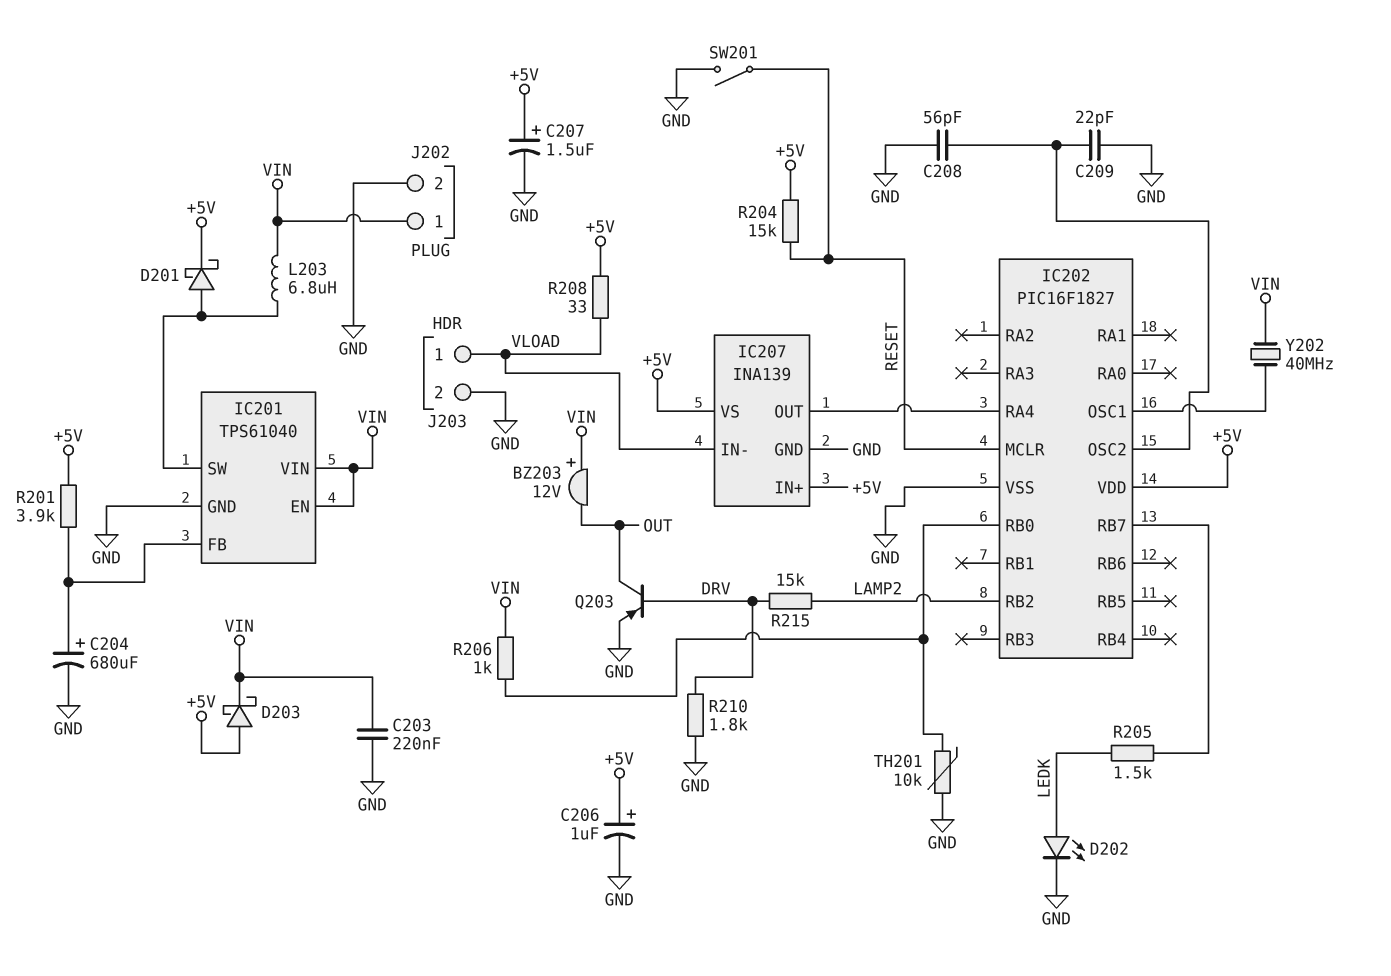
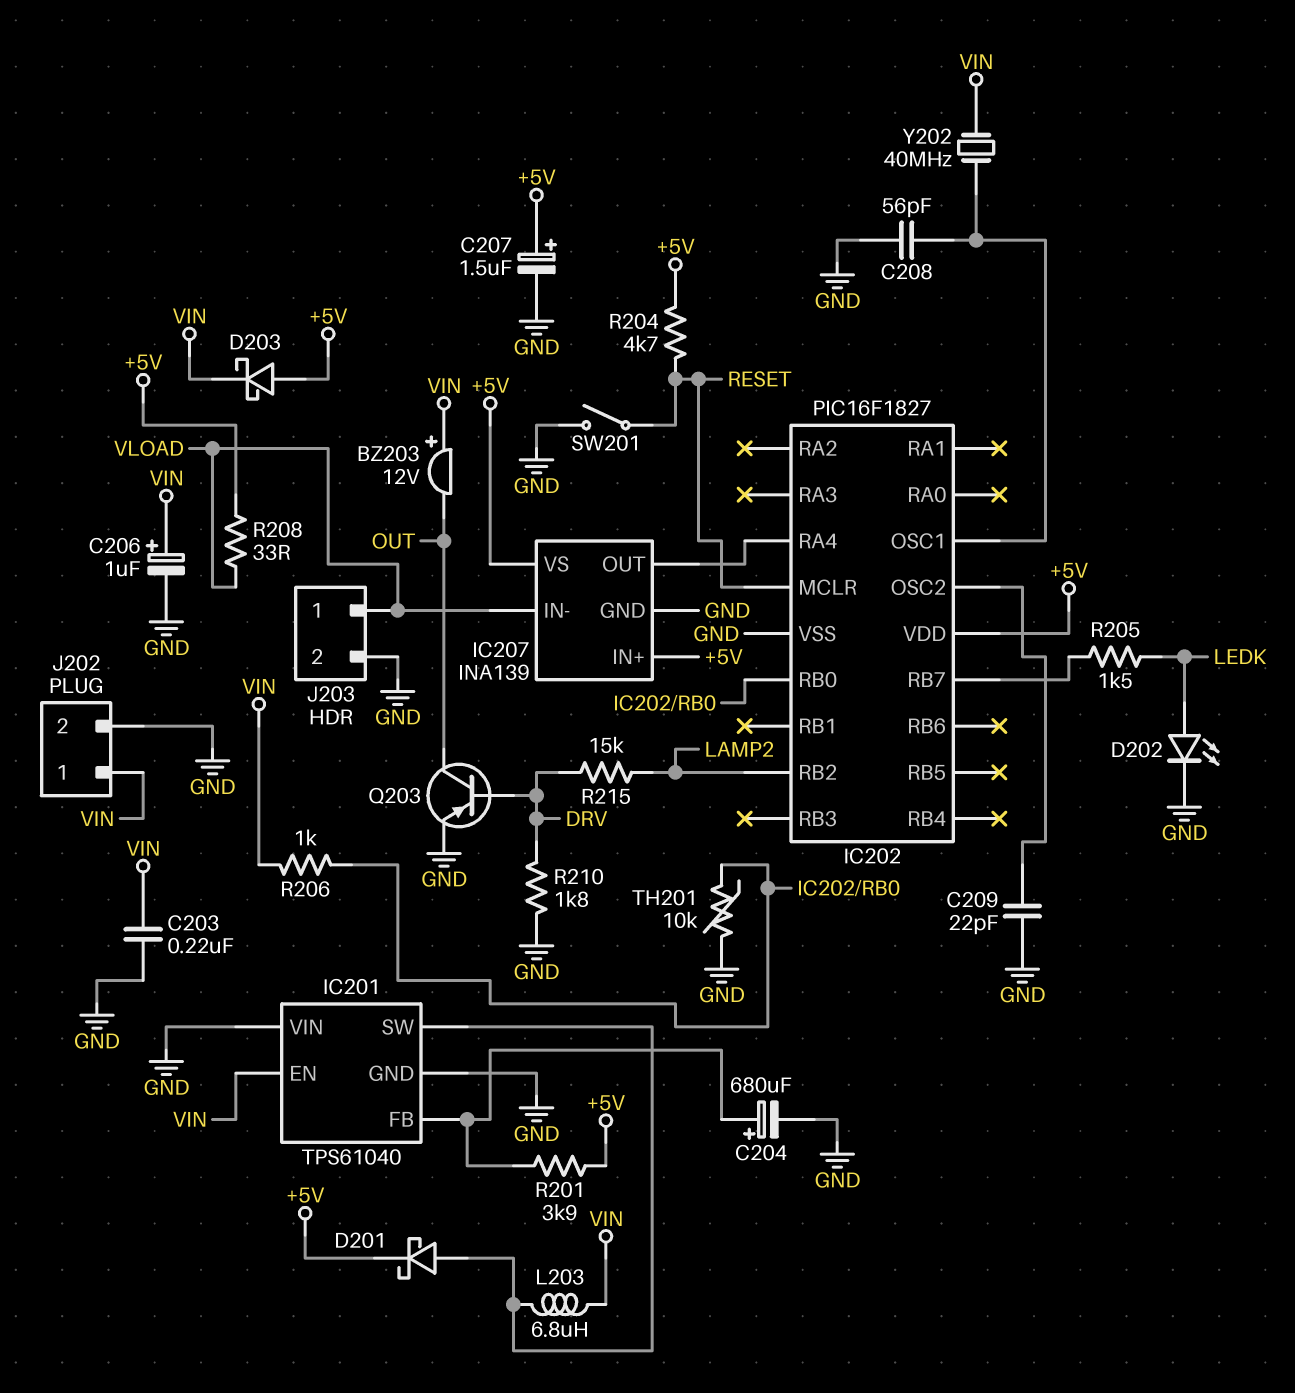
C206: 1uF (plus +5V, minus GND) -> 1uF (plus VIN, minus GND)
C208: 56pF (GND, IC202/OSC2) -> 56pF (GND, IC202/OSC1)
IC201 pin VIN: VIN -> GND
R204: 15k (+5V, RESET) -> 4.7k (+5V, RESET)

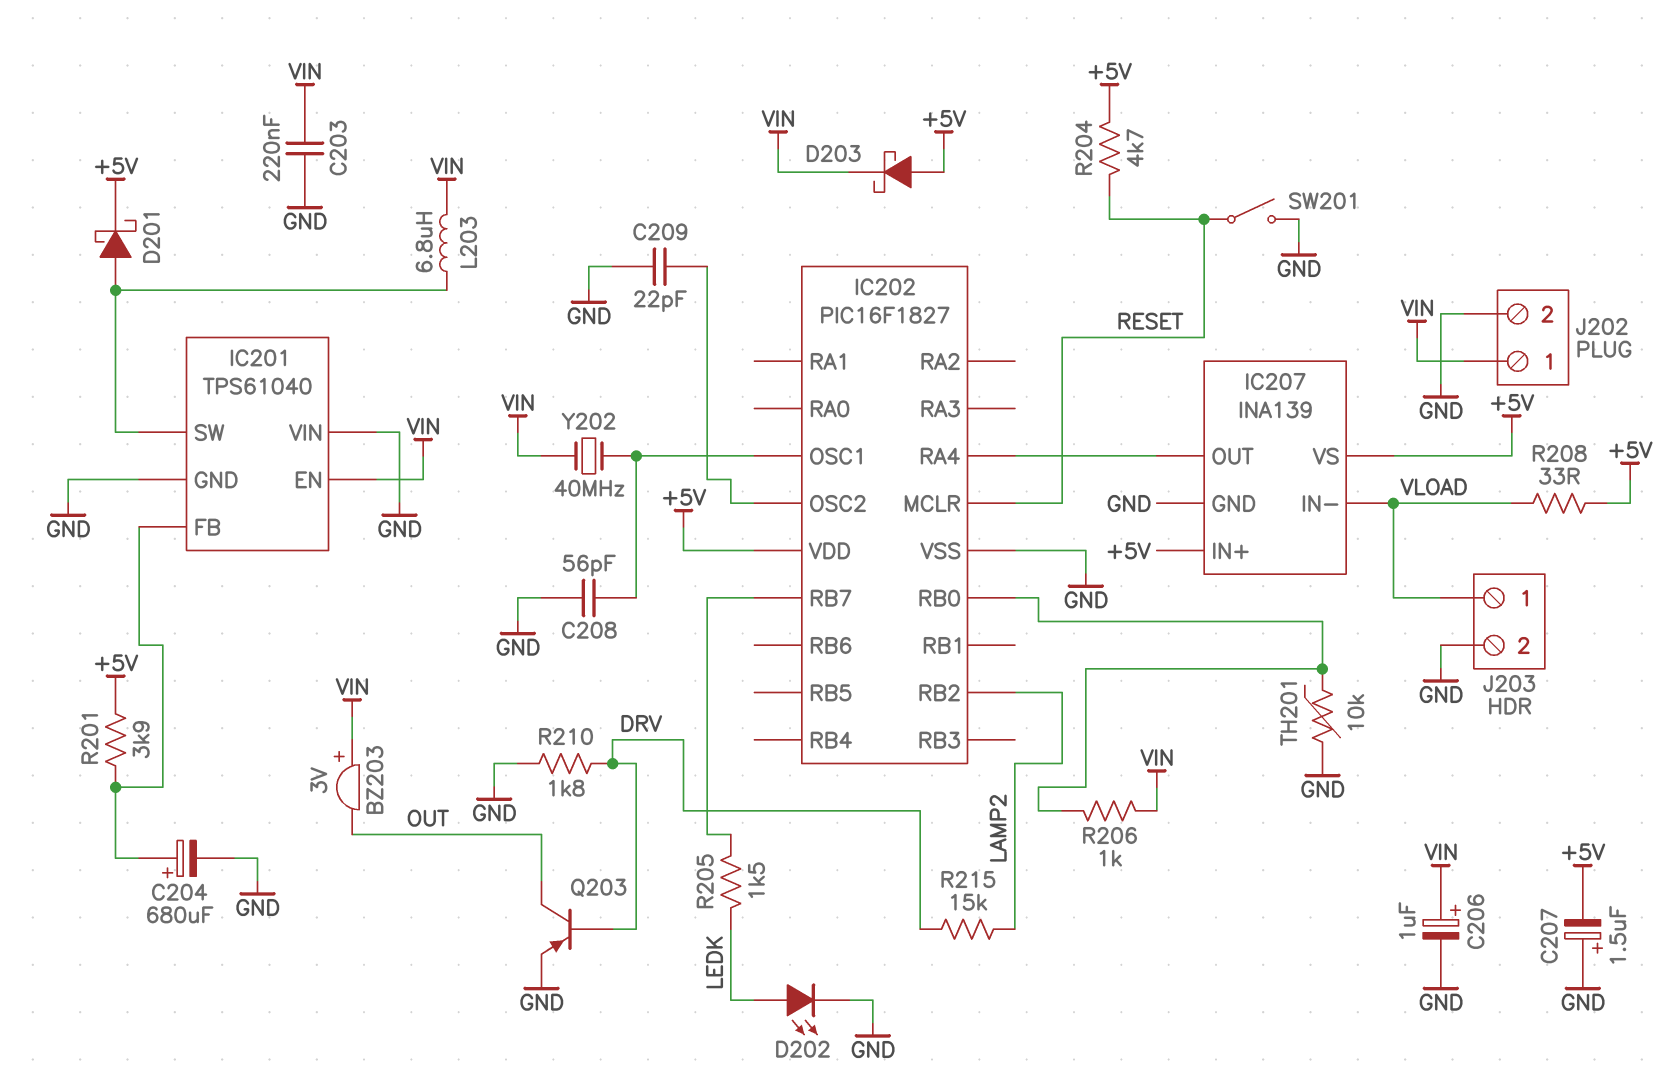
BZ203: buzzer 12V (plus VIN, minus OUT) -> buzzer 3V (plus VIN, minus OUT)
C207: 1.5uF (plus +5V, minus GND) -> 1.5uF (plus GND, minus +5V)

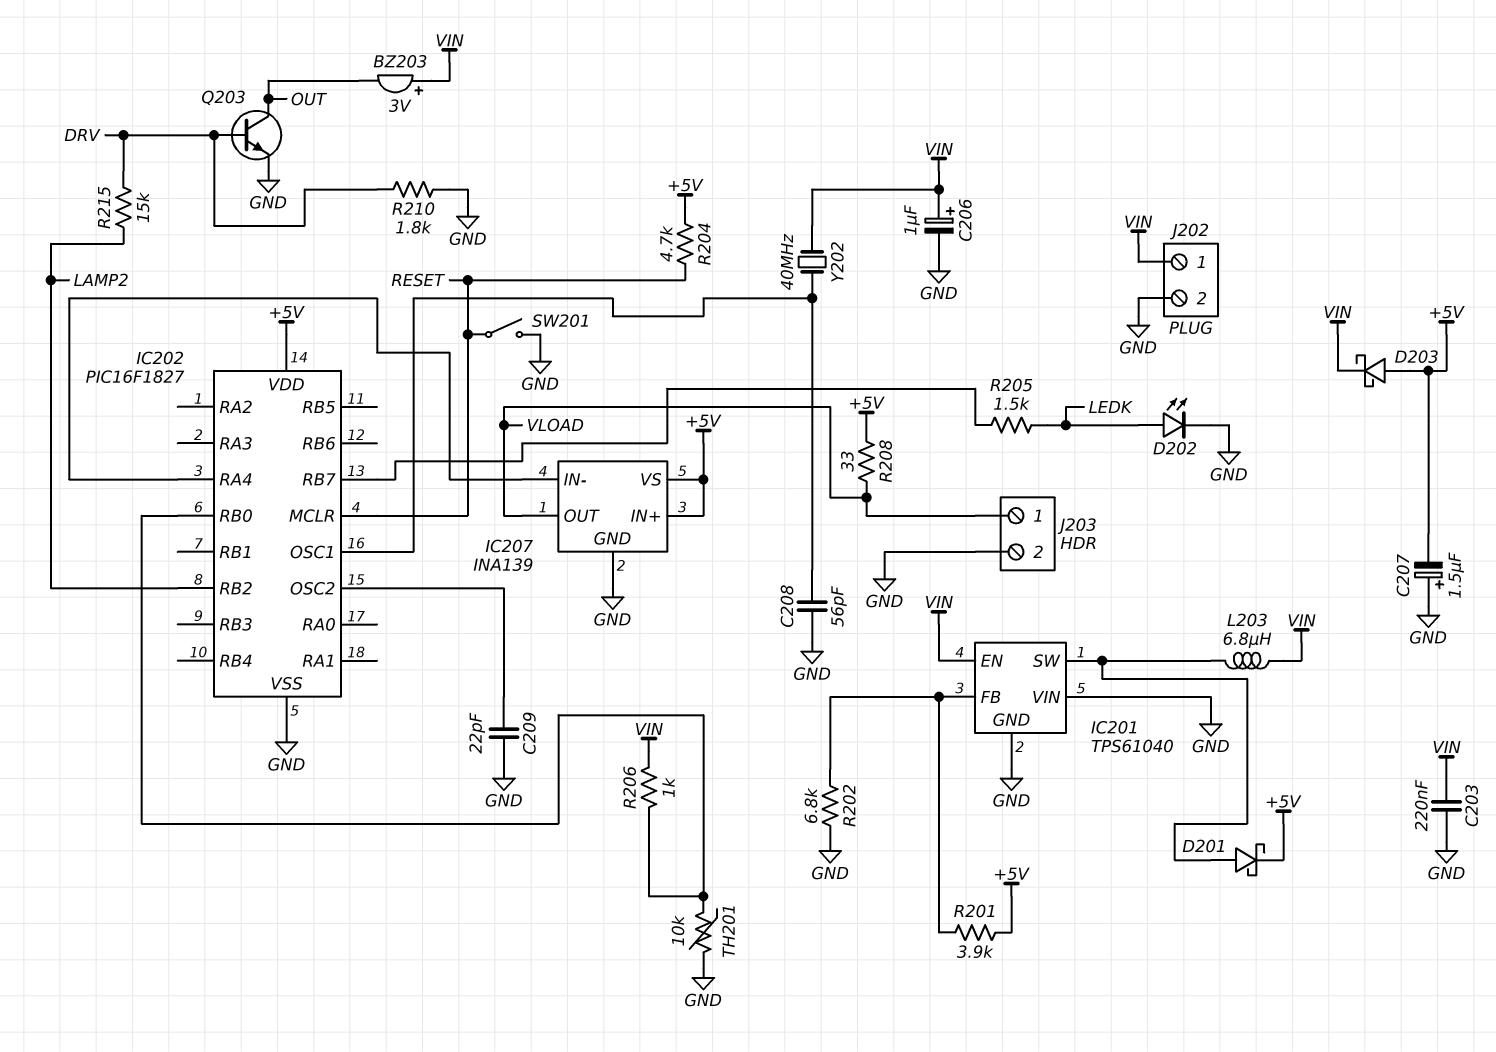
C204: 680uF (plus IC201/FB, minus GND) -> none
IC207 pin IN-: VLOAD -> IC202/RA4
IC207 pin OUT: IC202/RA4 -> VLOAD
Q203: PNP (B DRV, C OUT, E GND) -> NPN (B DRV, C OUT, E GND)
R202: none -> 6.8k (GND, IC201/FB)

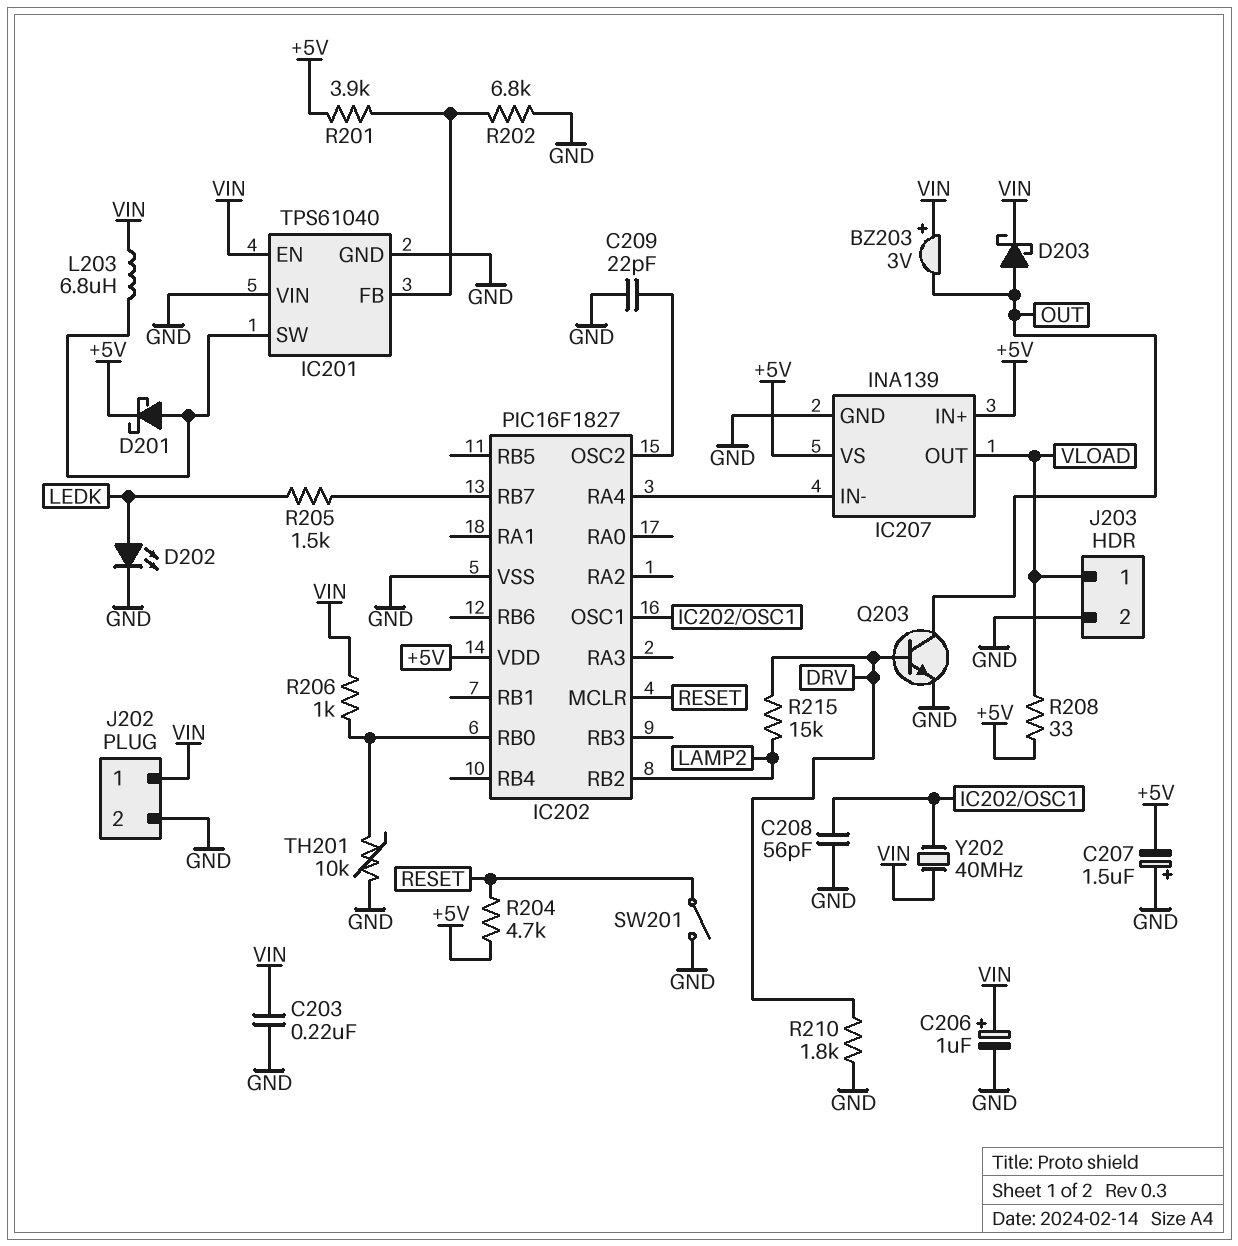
D203: schottky (A +5V, K VIN) -> schottky (A OUT, K VIN)

